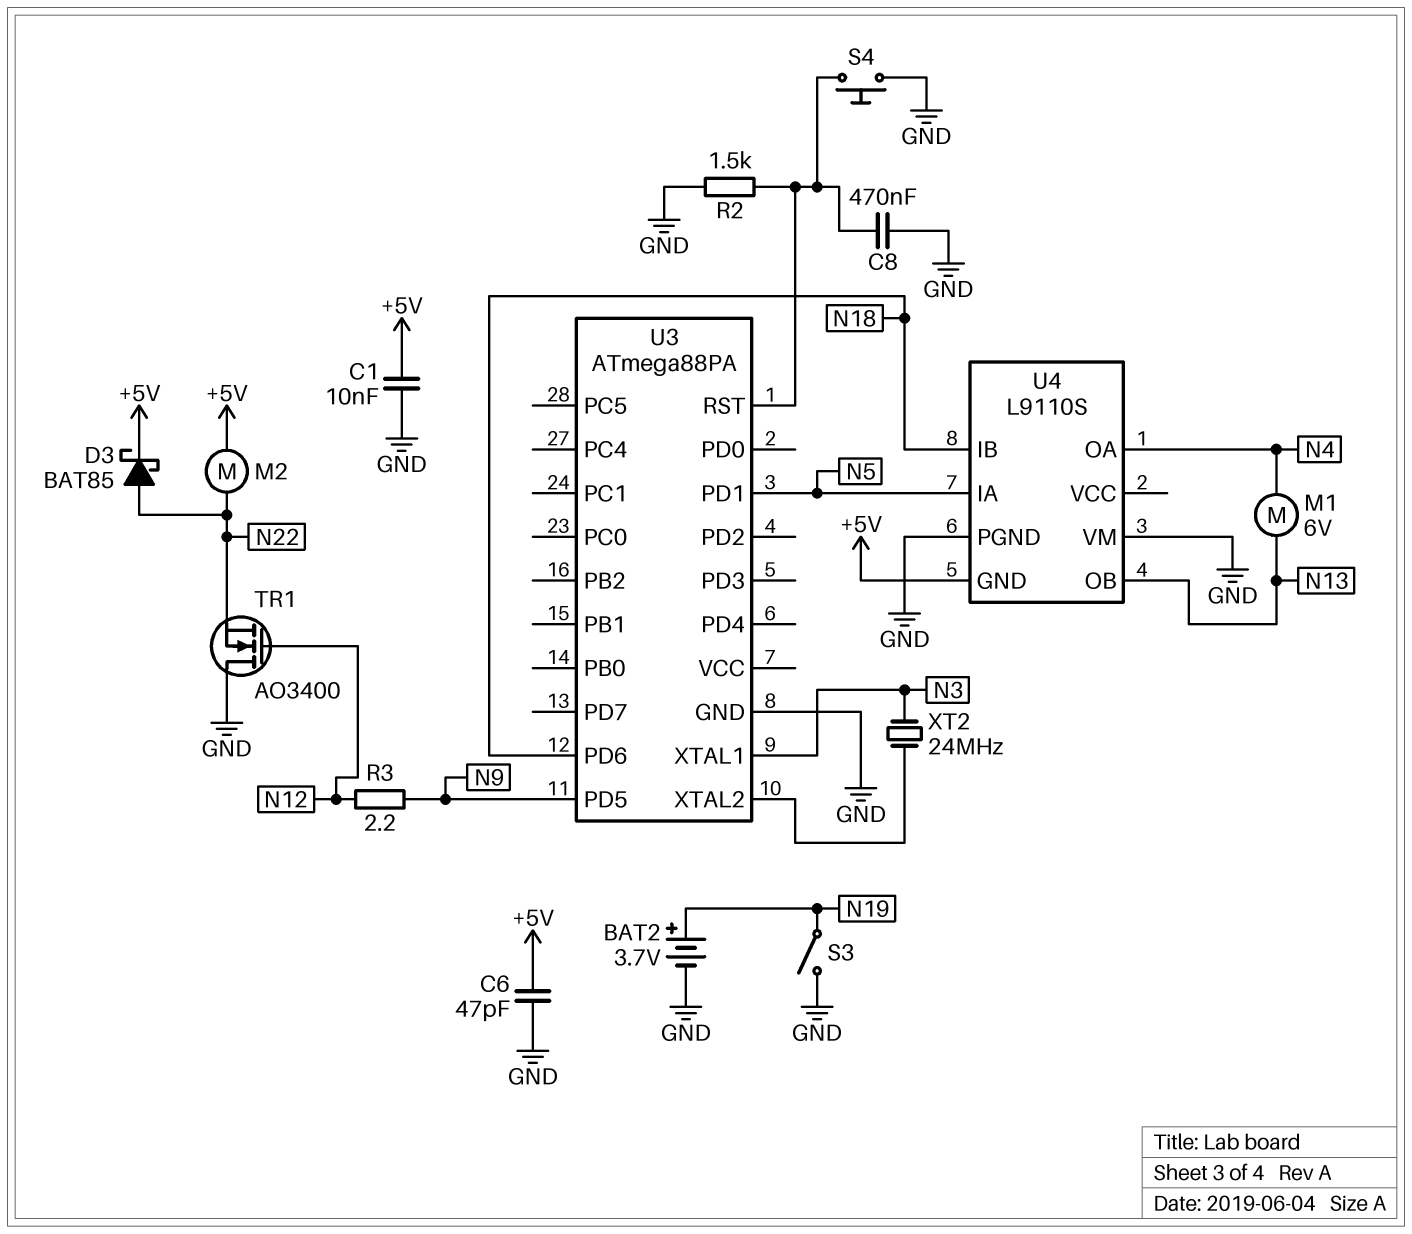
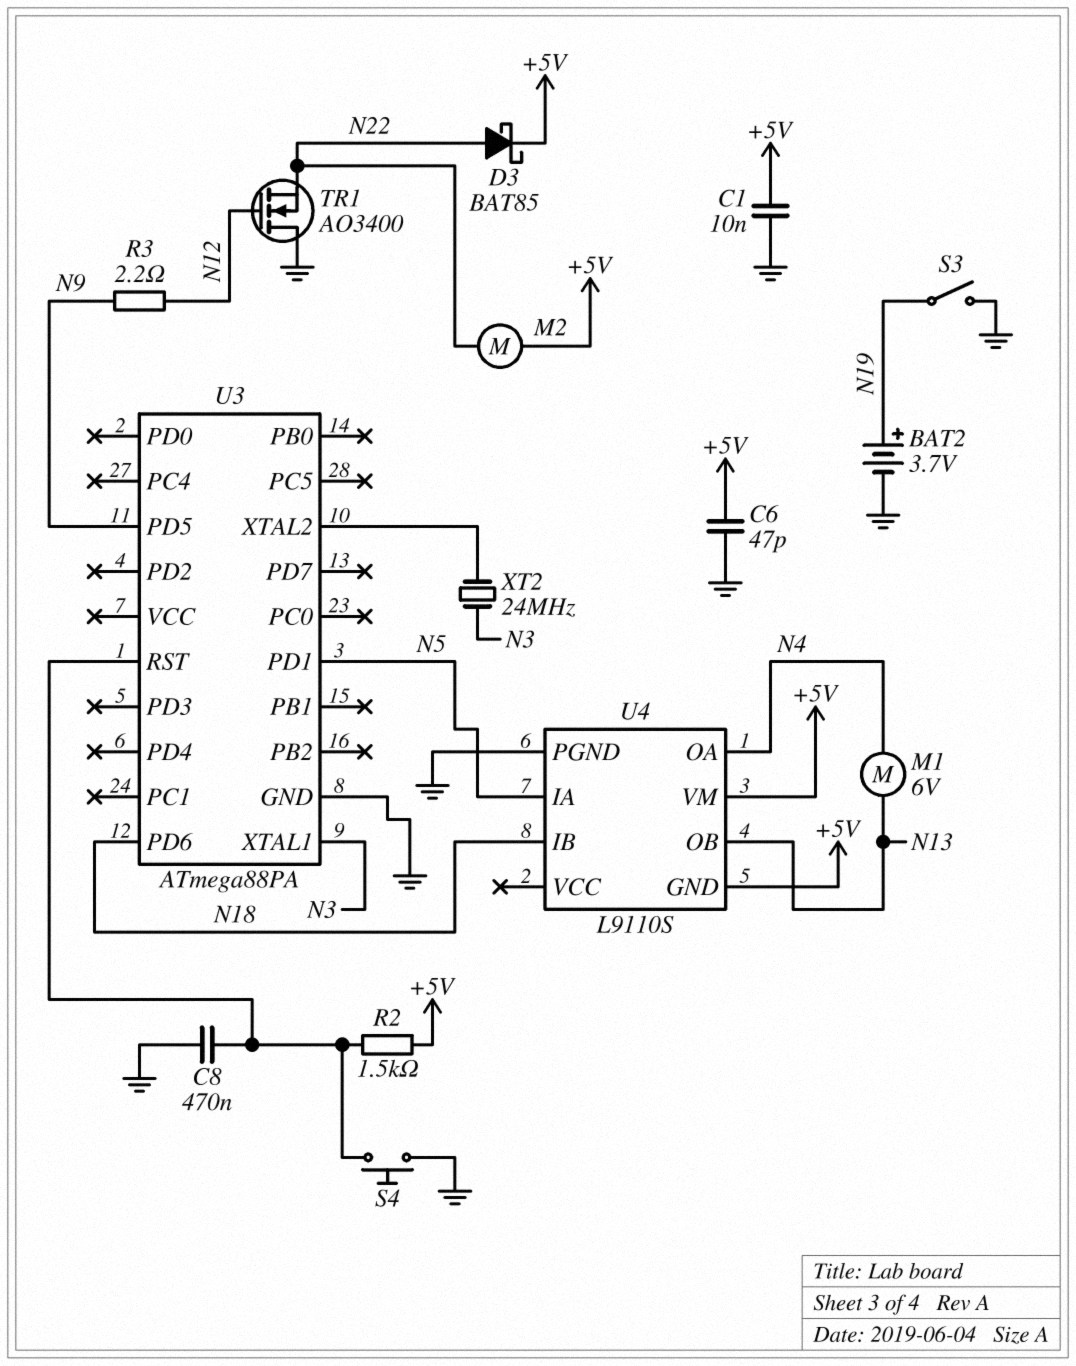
R2: 1.5k (GND, U3/RST) -> 1.5k (+5V, U3/RST)
U4 pin VM: GND -> +5V

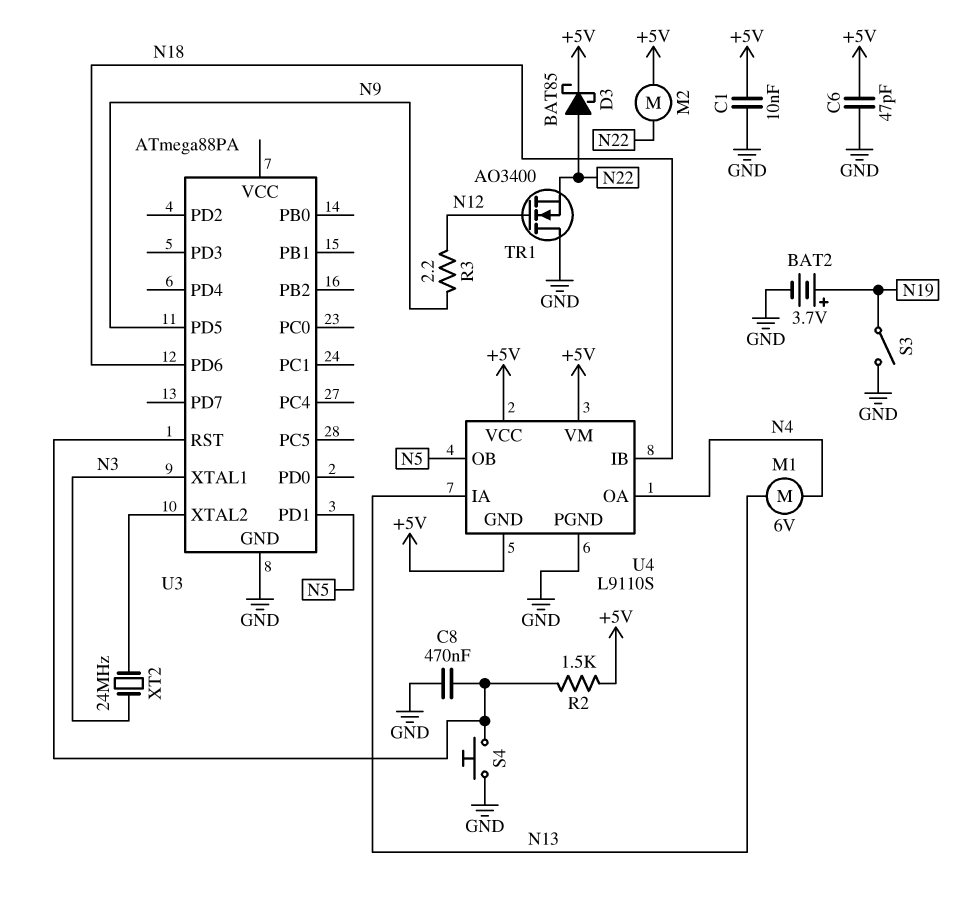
U4 pin IA: N5 -> N13
U4 pin OB: N13 -> N5
U4 pin VCC: none -> +5V

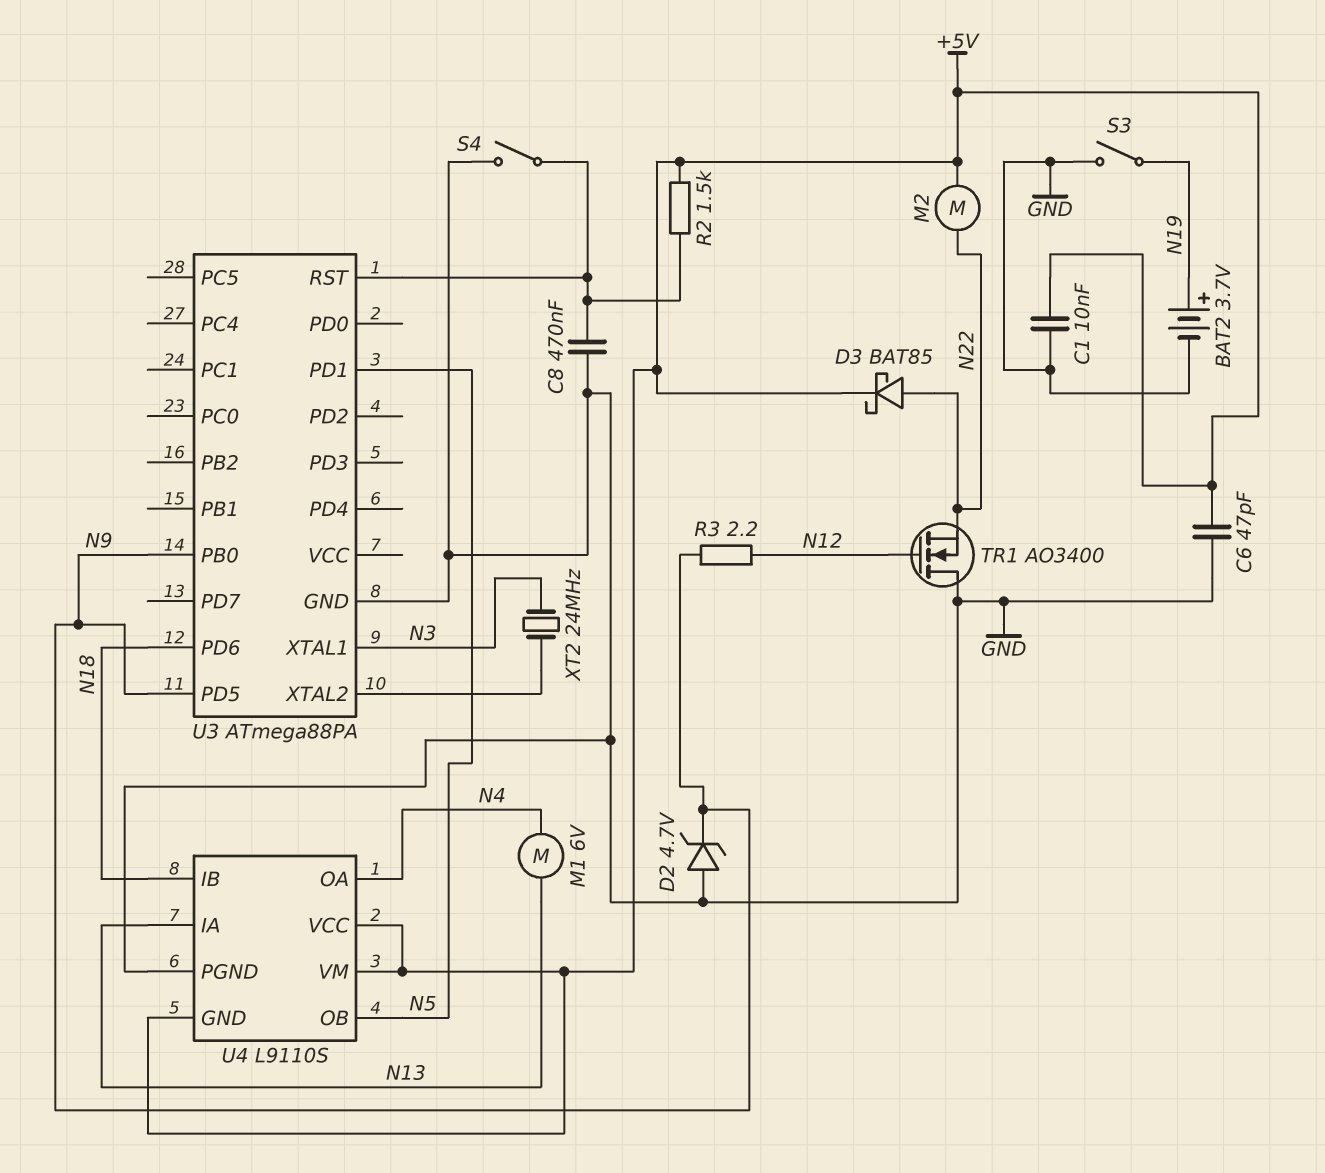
D2: none -> zener 4.7V (A GND, K N9)
S4: button (GND, U3/RST) -> switch (GND, U3/RST)
U3 pin PB0: none -> N9

